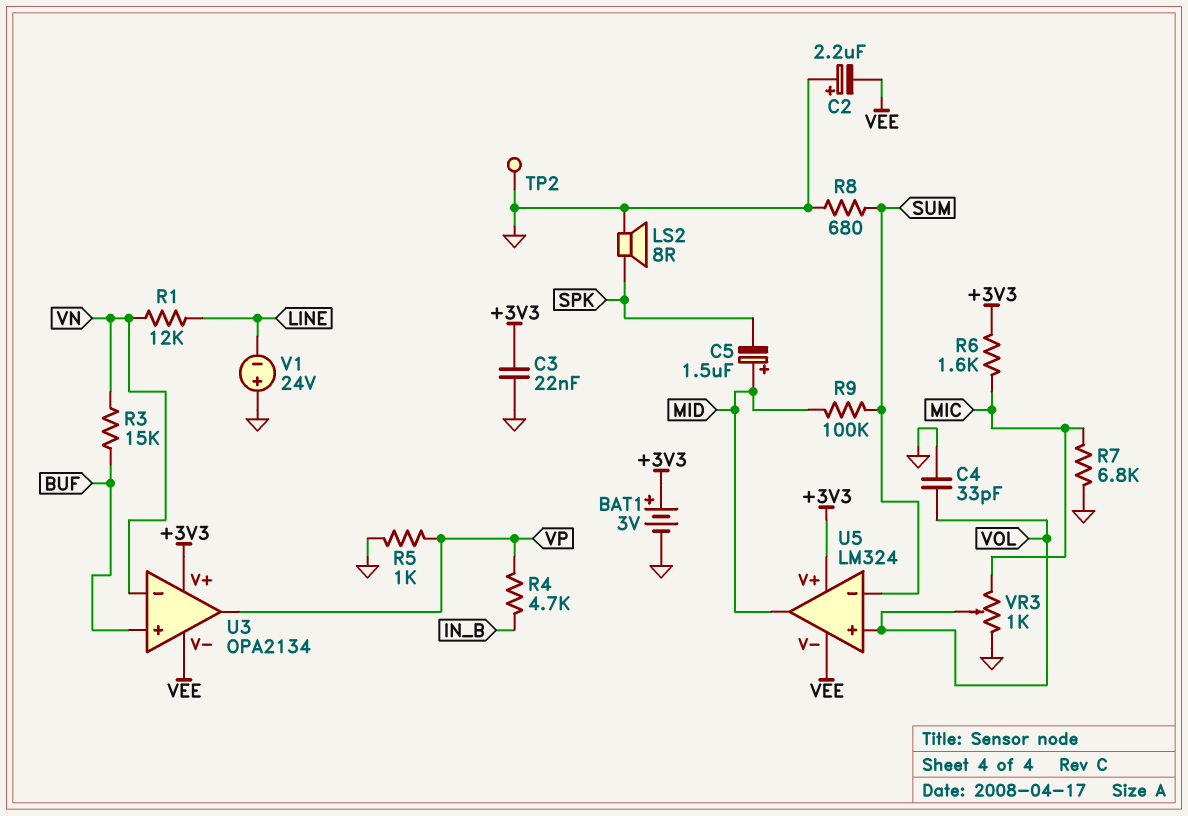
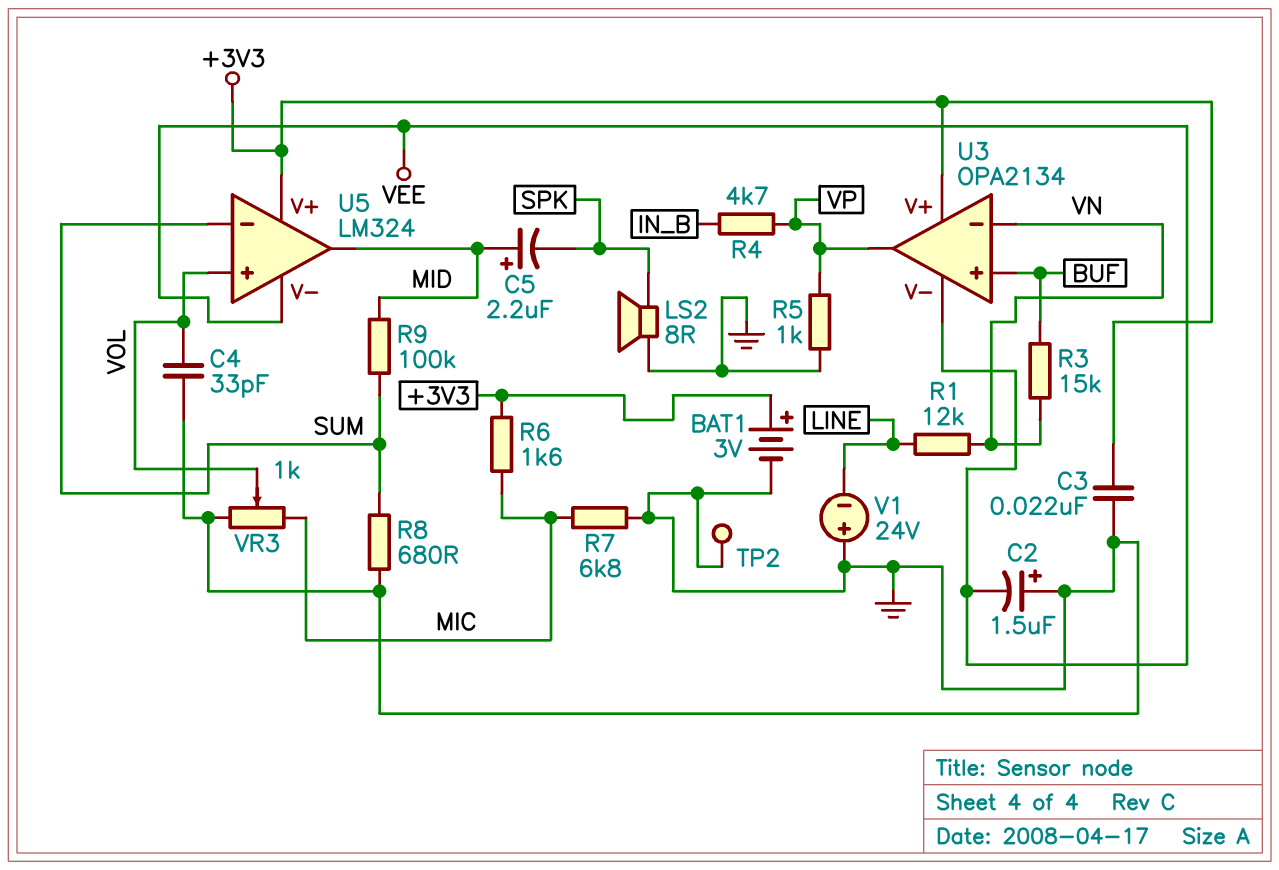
C2: 2.2uF (plus GND, minus VEE) -> 1.5uF (plus GND, minus VEE)
C5: 1.5uF (plus MID, minus SPK) -> 2.2uF (plus MID, minus SPK)

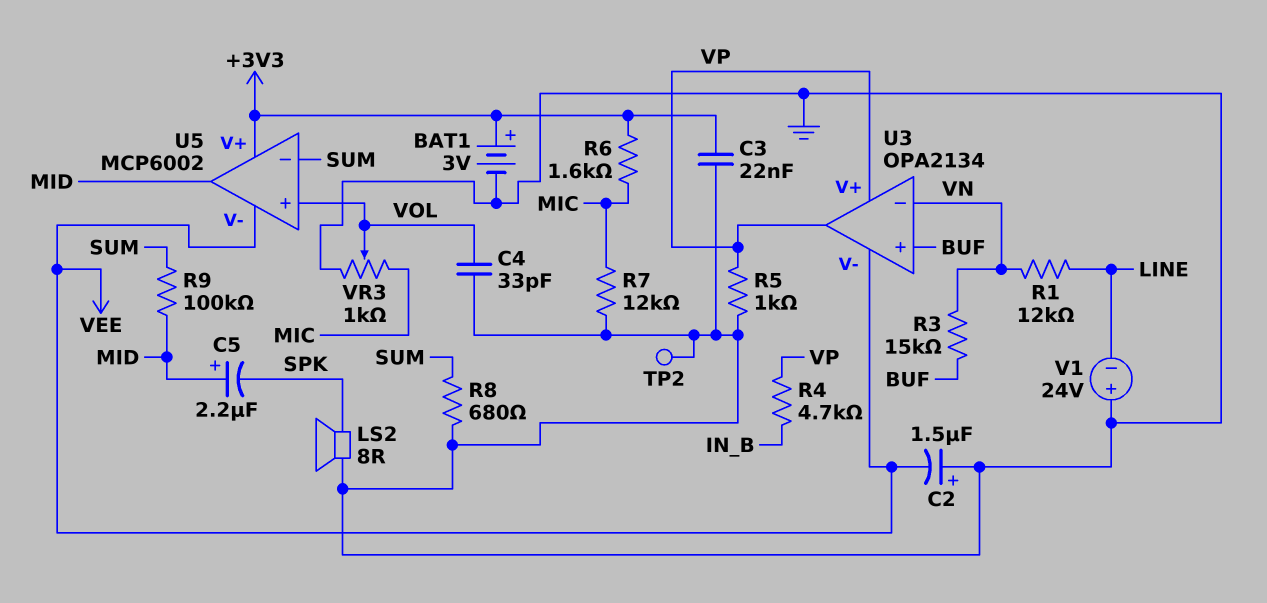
R7: 6.8k (GND, MIC) -> 12k (GND, MIC)
U3 pin V+: +3V3 -> VP
U5: LM324 -> MCP6002

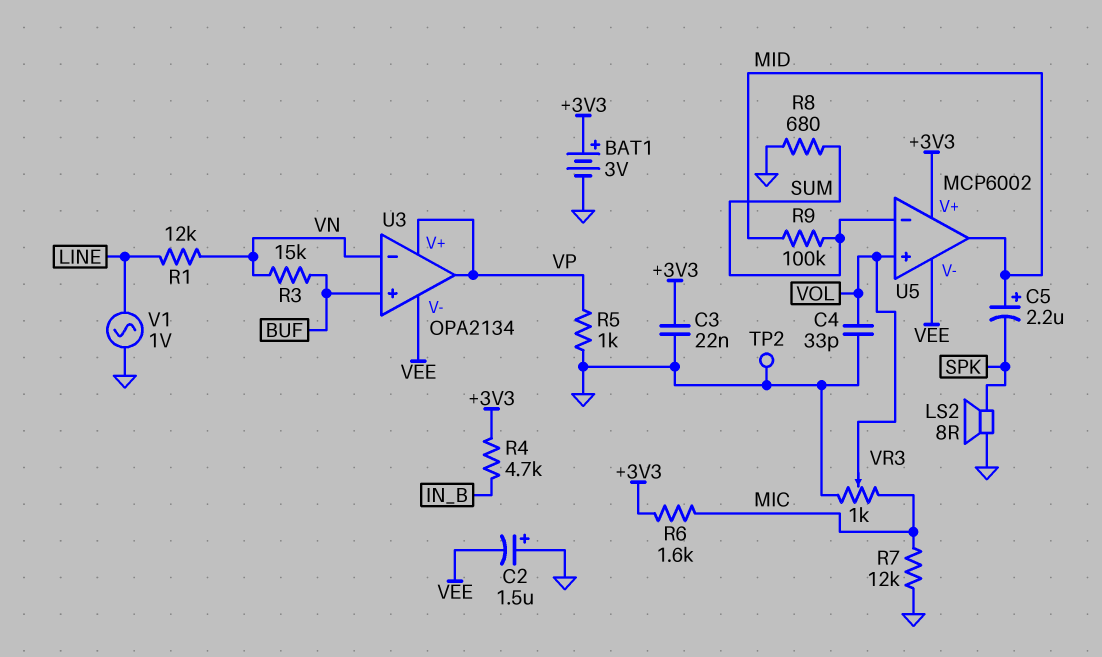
R4: 4.7k (IN_B, VP) -> 4.7k (+3V3, IN_B)
V1: 24V (plus GND, minus LINE) -> AC 1V (GND, LINE)

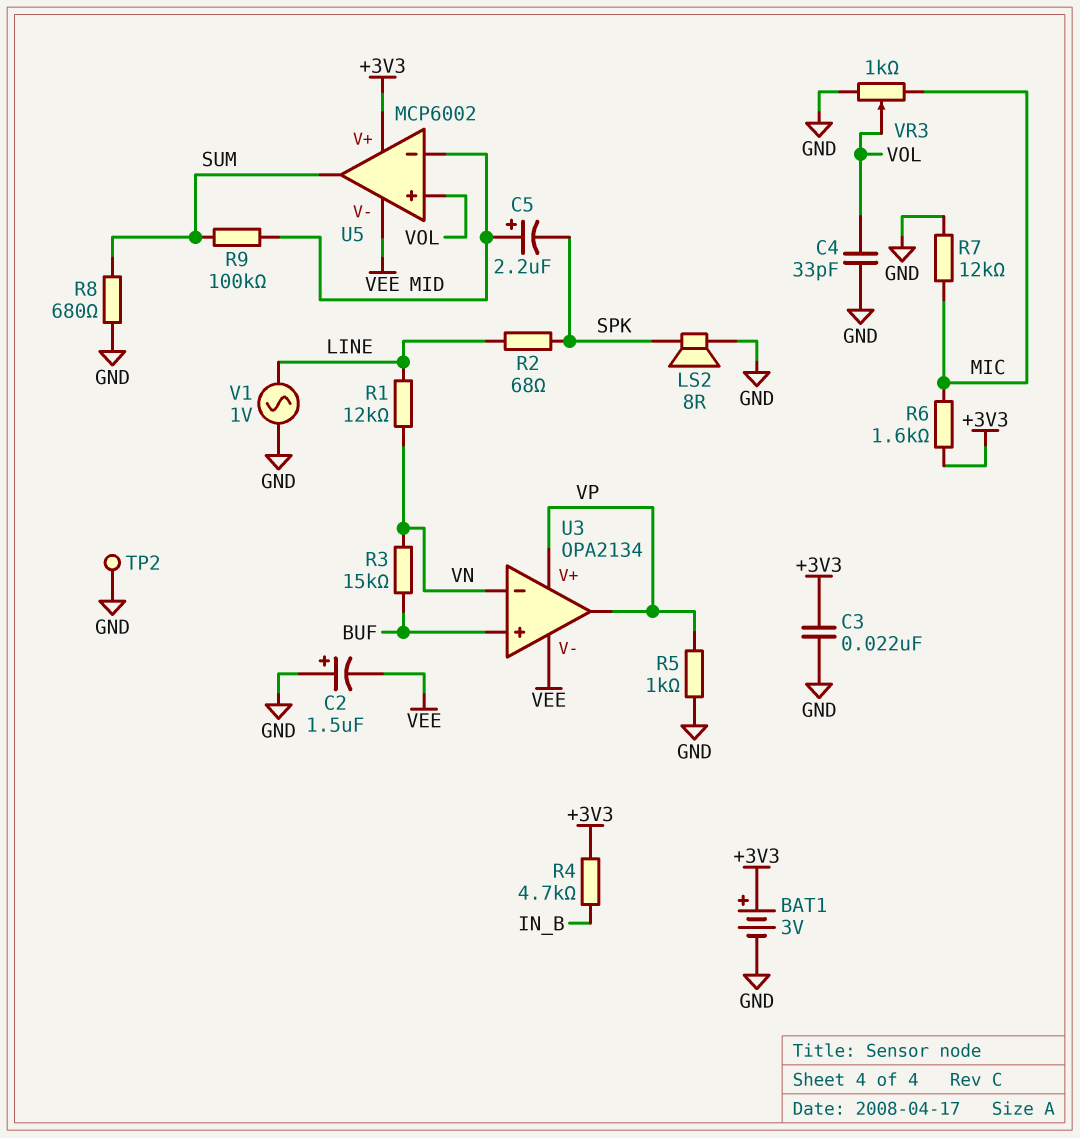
R2: none -> 68 (LINE, SPK)
U5 pin in-: SUM -> MID
U5 pin out: MID -> SUM

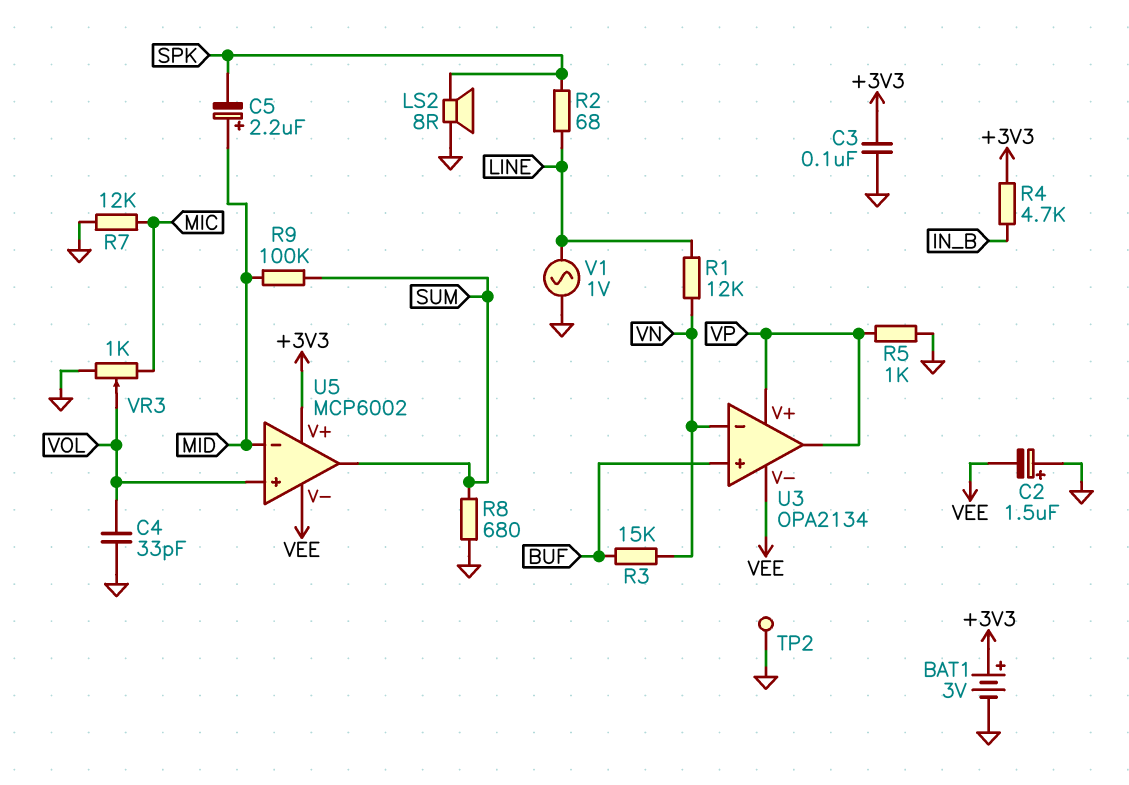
C3: 22nF (+3V3, GND) -> 100nF (+3V3, GND)
R6: 1.6k (+3V3, MIC) -> none

